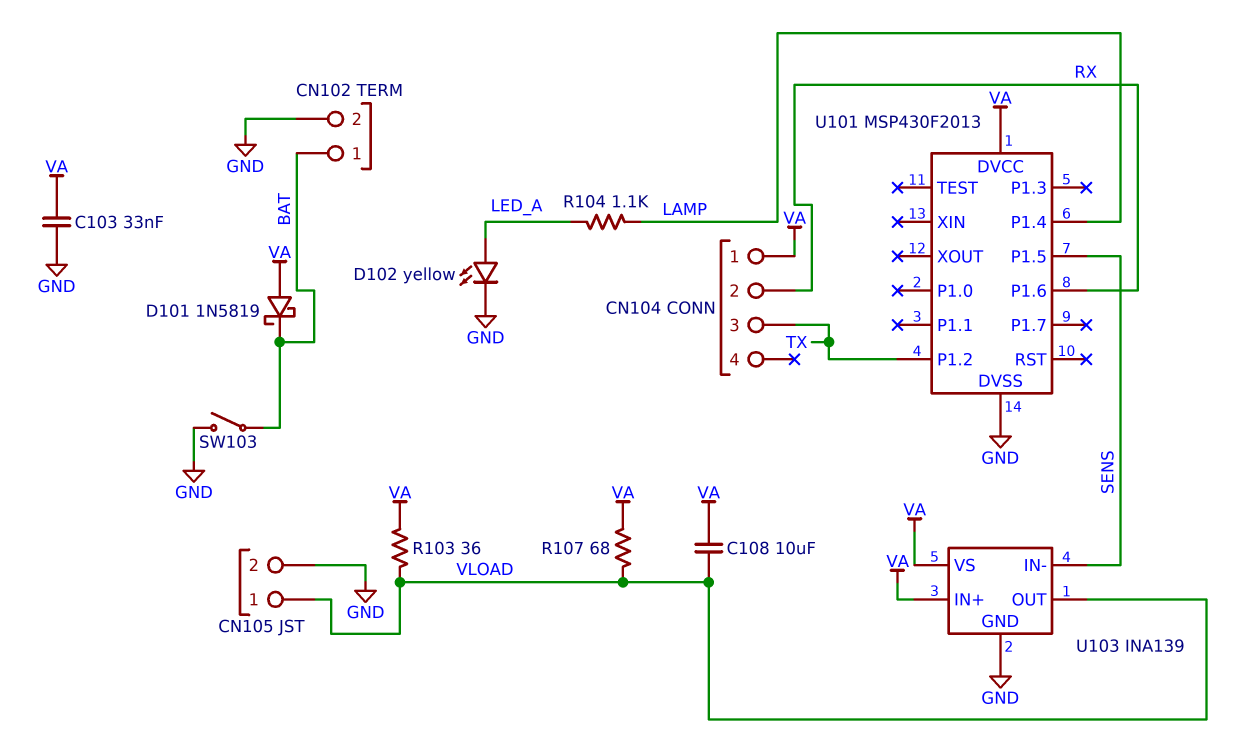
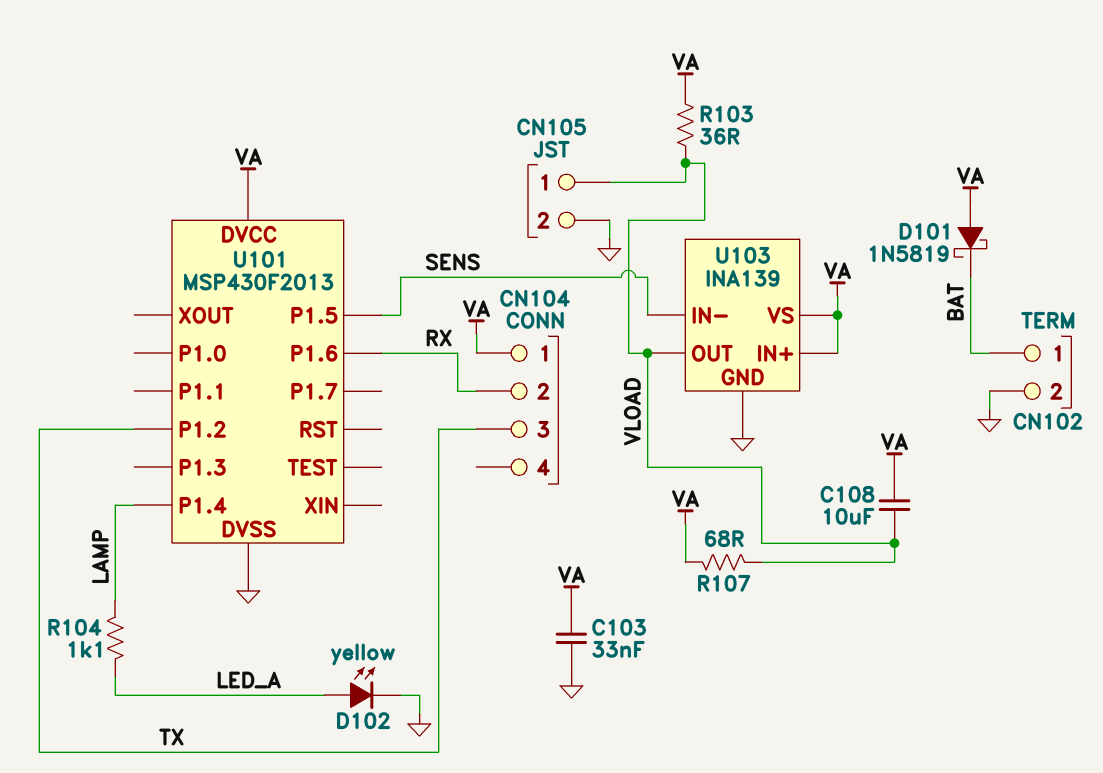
SW103: switch (BAT, GND) -> none

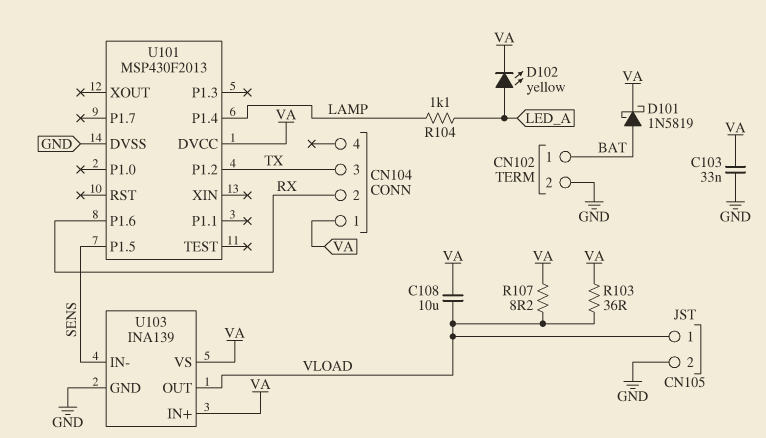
D101: schottky 1N5819 (A VA, K BAT) -> schottky 1N5819 (A BAT, K VA)
D102: LED yellow (A LED_A, K GND) -> LED yellow (A LED_A, K VA)
R107: 68 (VA, VLOAD) -> 8.2 (VA, VLOAD)

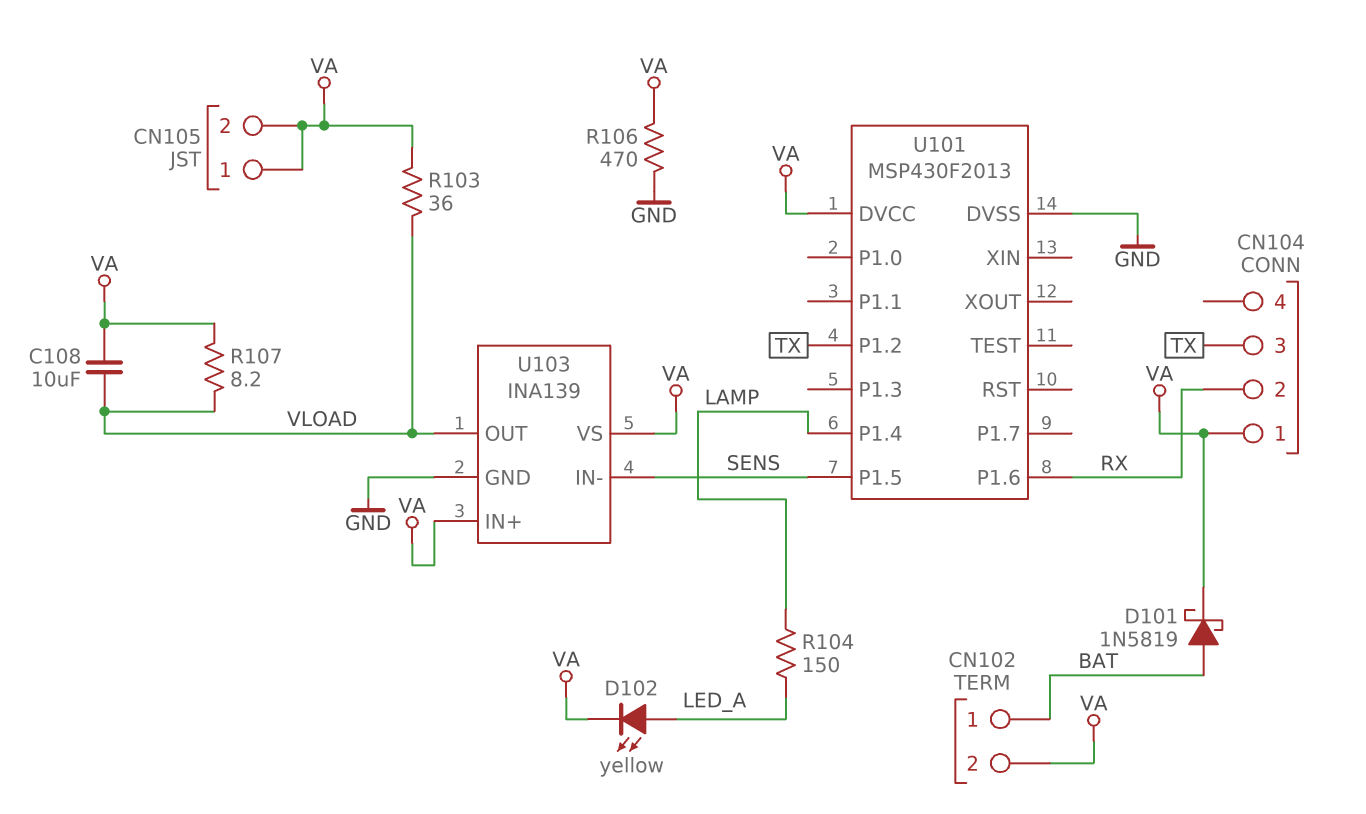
C103: 33nF (GND, VA) -> none
CN102 pin 2: GND -> VA
CN105 pin 1: VLOAD -> VA
CN105 pin 2: GND -> VA
R104: 1.1k (LAMP, LED_A) -> 150 (LAMP, LED_A)
R106: none -> 470 (GND, VA)

